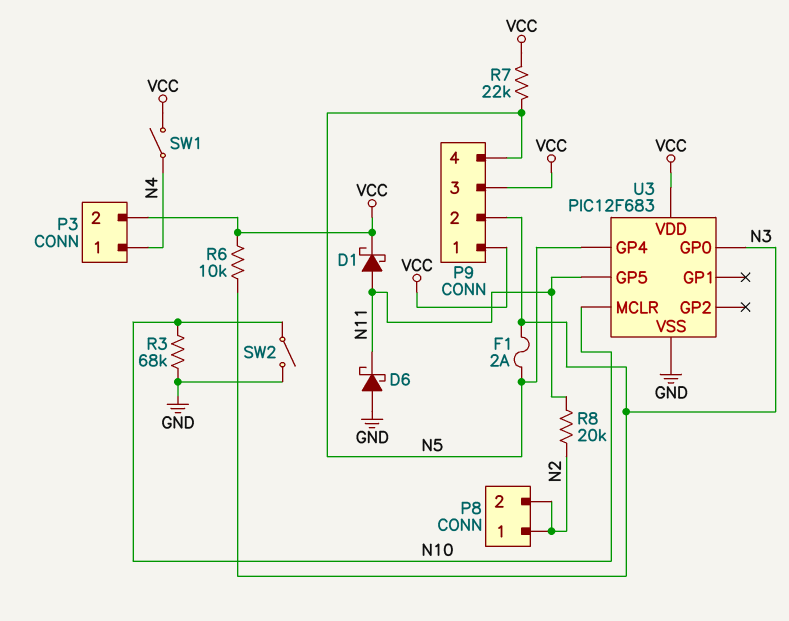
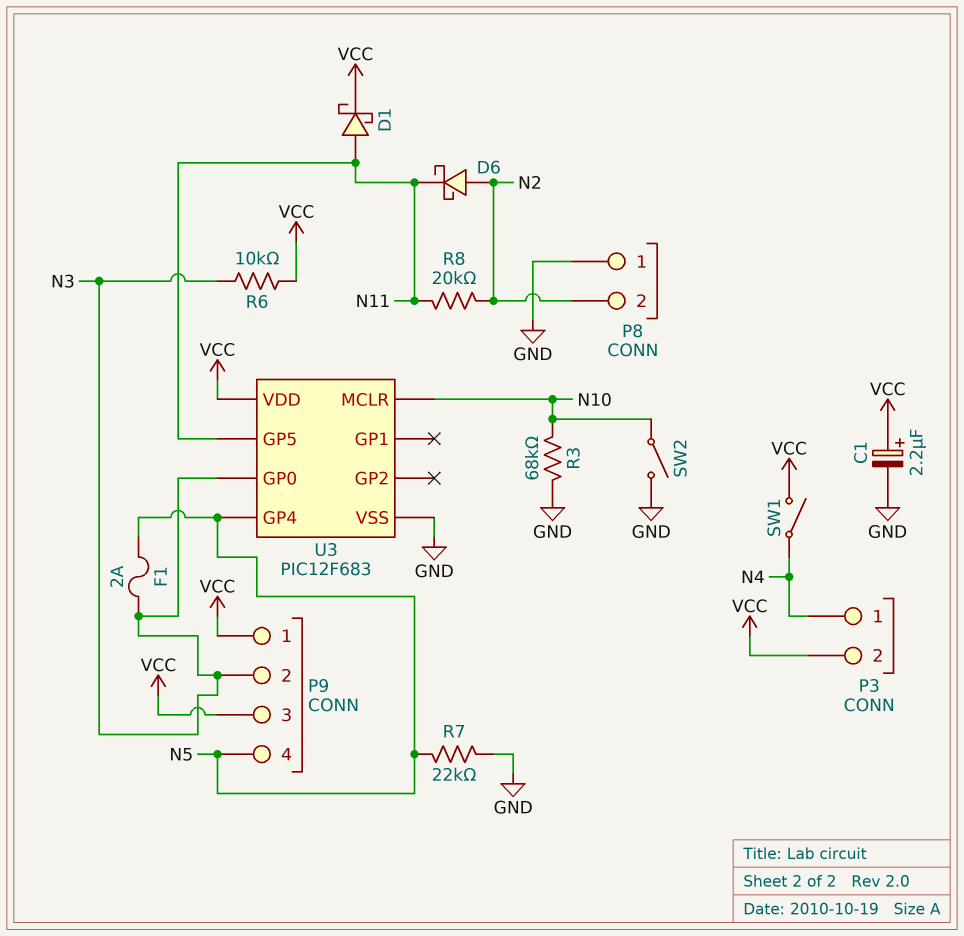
C1: none -> 2.2uF (plus VCC, minus GND)
D6: schottky (A GND, K N11) -> schottky (A N2, K N11)
P8 pin 1: N2 -> GND
R7: 22k (N5, VCC) -> 22k (GND, N5)

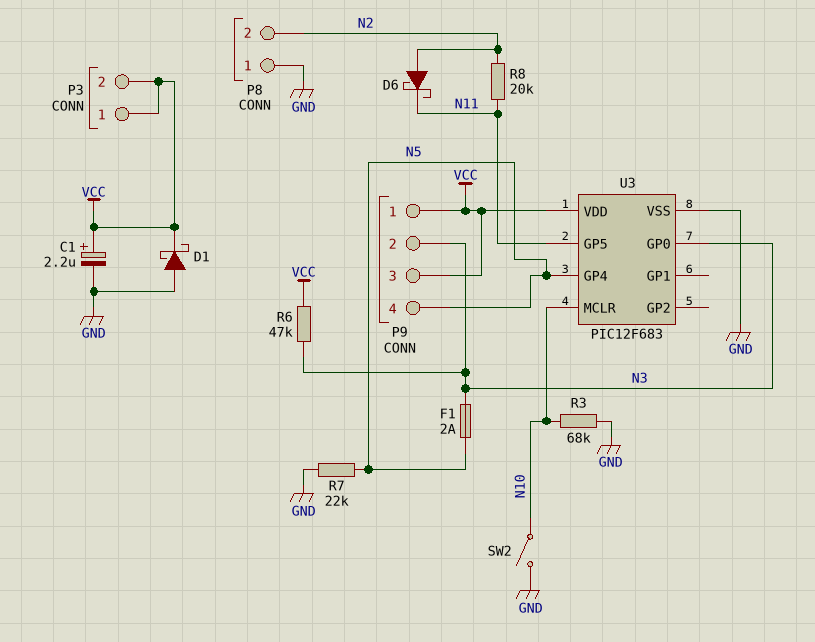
D1: schottky (A N11, K VCC) -> schottky (A GND, K VCC)
P3 pin 1: N4 -> VCC
R6: 10k (N3, VCC) -> 47k (N3, VCC)
SW1: switch (N4, VCC) -> none

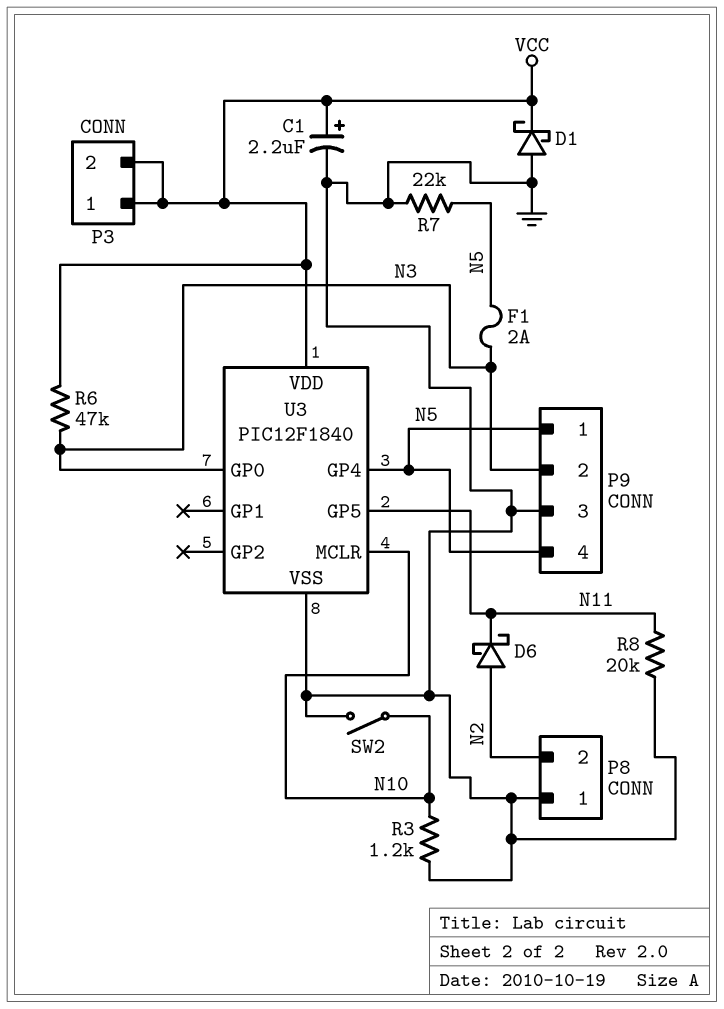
P9 pin 1: VCC -> N5
P9 pin 3: VCC -> GND
R3: 68k (GND, N10) -> 1.2k (GND, N10)
R8: 20k (N2, N11) -> 20k (GND, N11)
U3: PIC12F683 -> PIC12F1840

